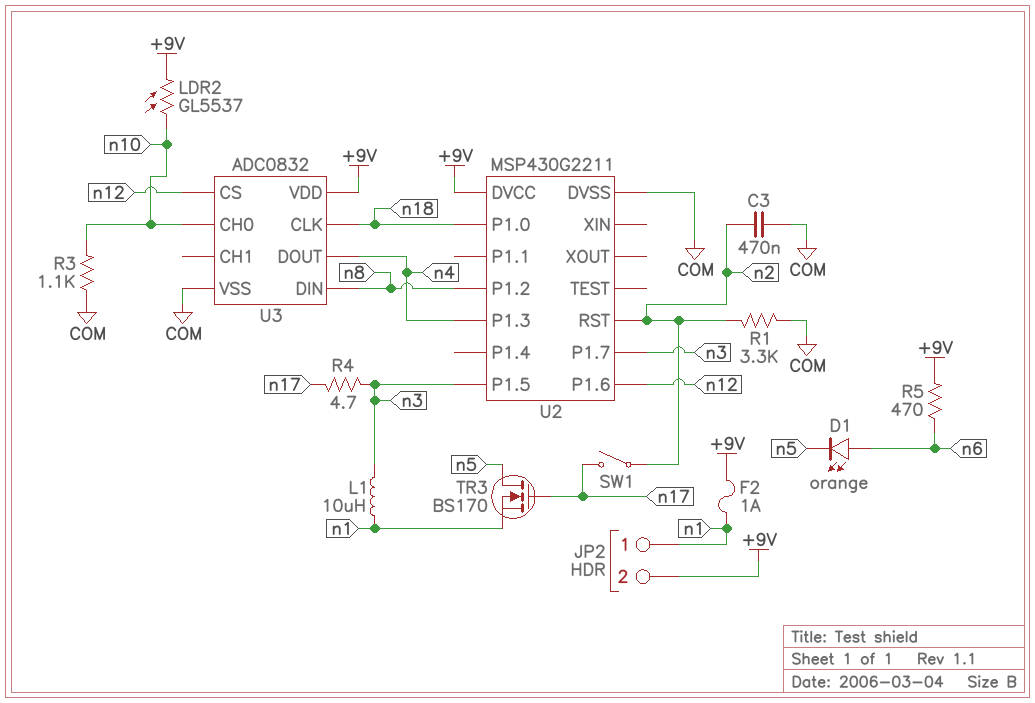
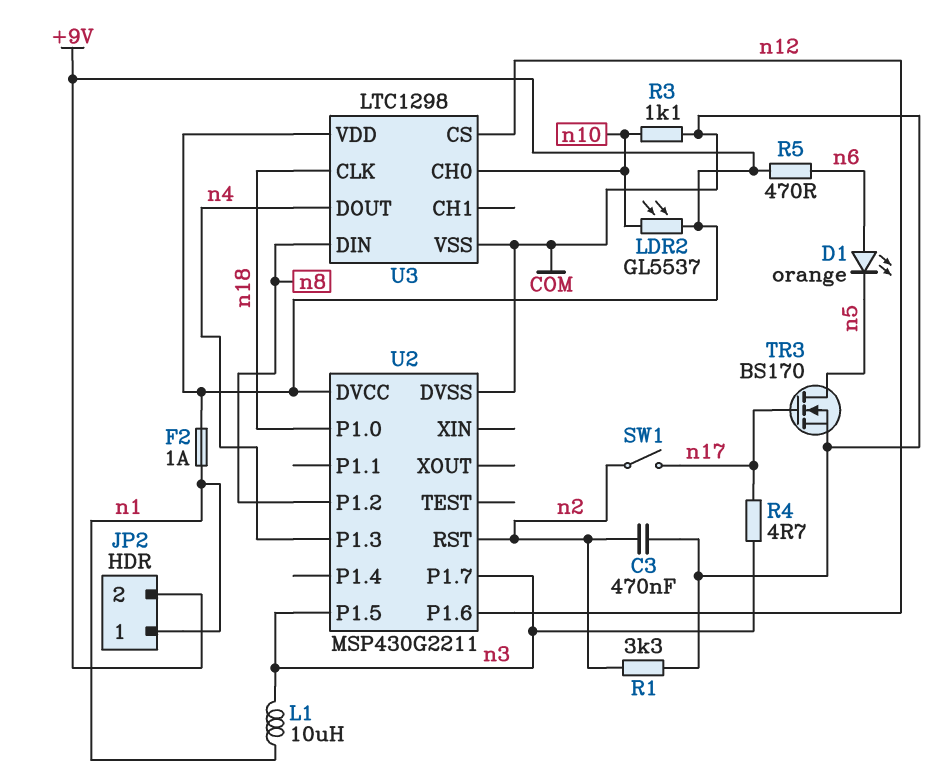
TR3: NMOS BS170 (G n17, D n5, S n1) -> NMOS BS170 (G n17, D n5, S COM)
U3: ADC0832 -> LTC1298

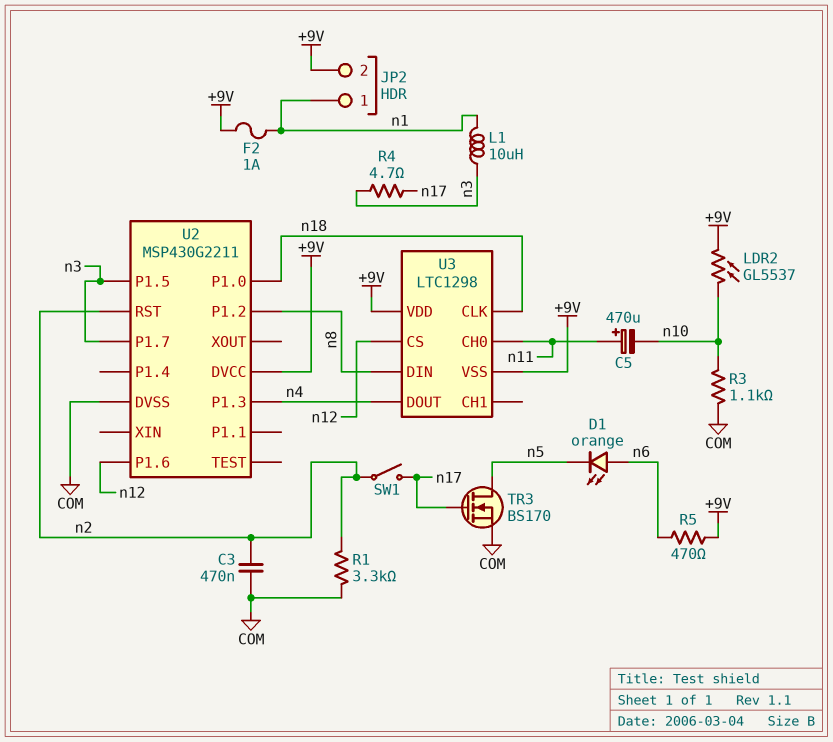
C5: none -> 470uF (plus n11, minus n10)
U3 pin CH0: n10 -> n11
U3 pin VSS: COM -> +9V

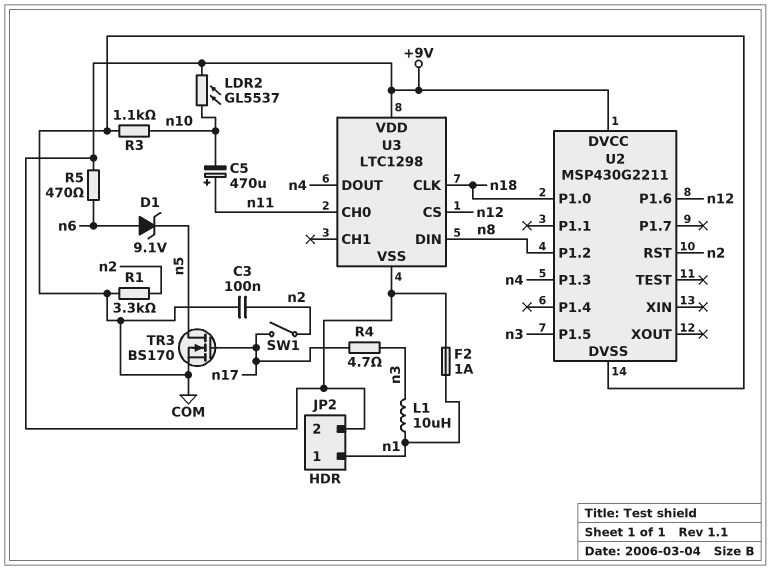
C3: 470nF (COM, n2) -> 100nF (COM, n2)
D1: LED orange (A n6, K n5) -> zener 9.1V (A n6, K n5)
U2 pin P1.7: n3 -> none

